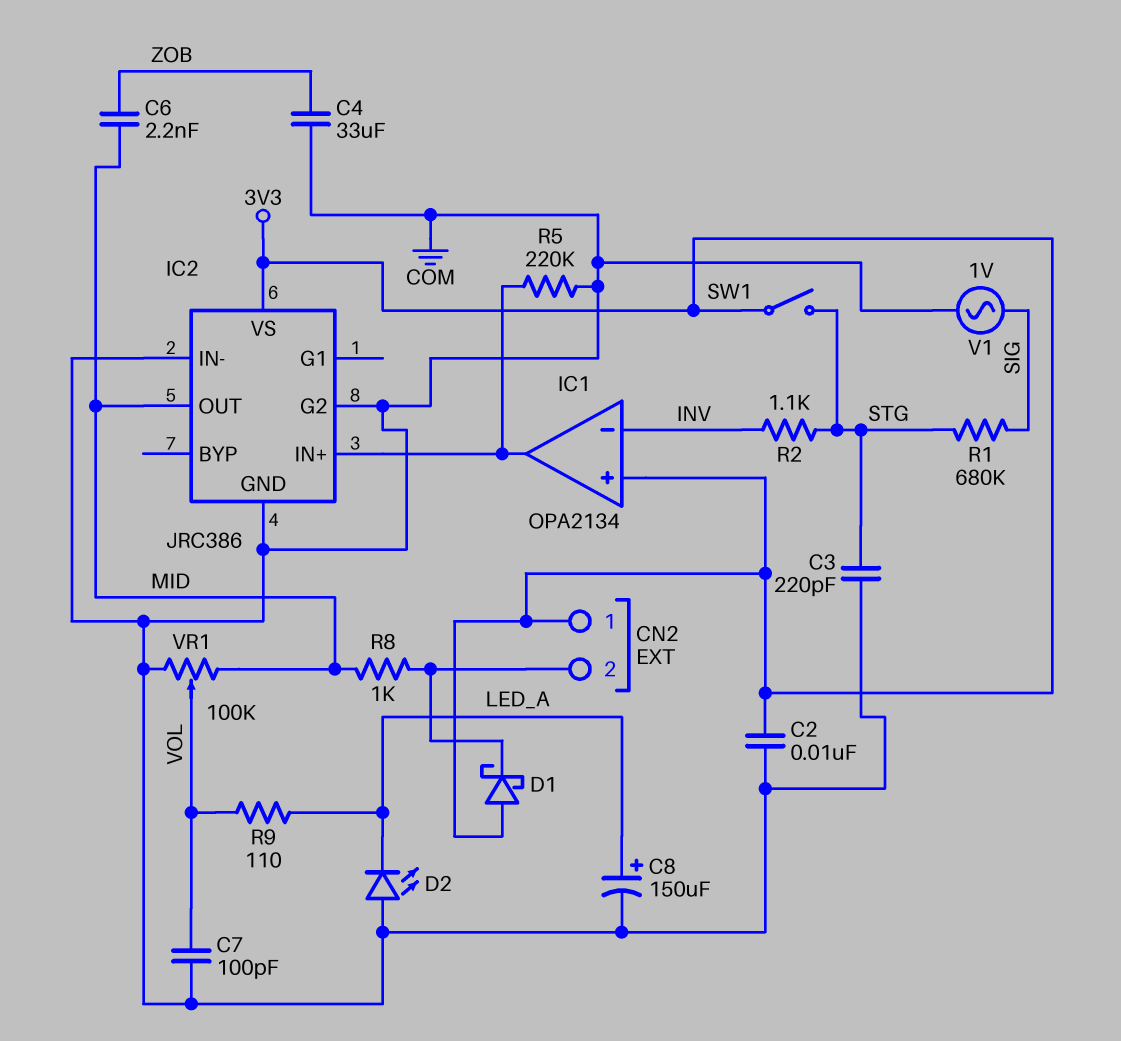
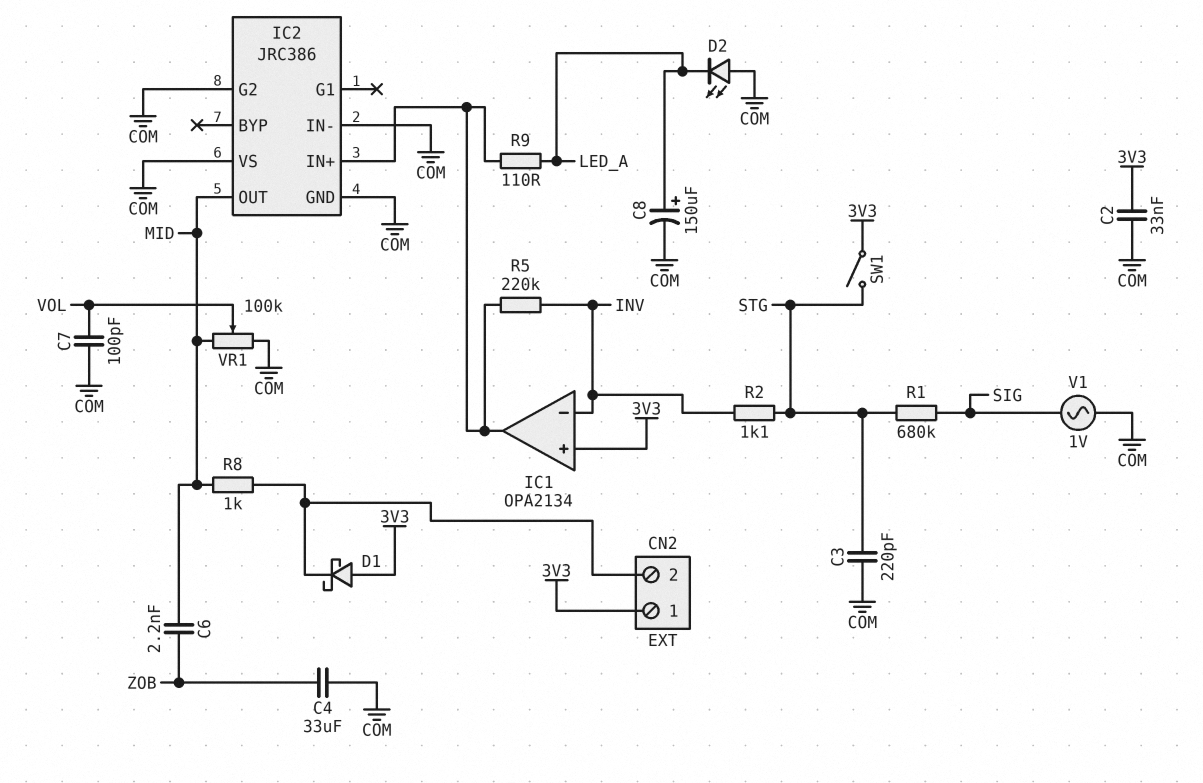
C2: 10nF (3V3, COM) -> 33nF (3V3, COM)
IC2 pin VS: 3V3 -> COM
R5: 220k (COM, IC1/out) -> 220k (IC1/out, INV)
R9: 110 (LED_A, VOL) -> 110 (IC1/out, LED_A)

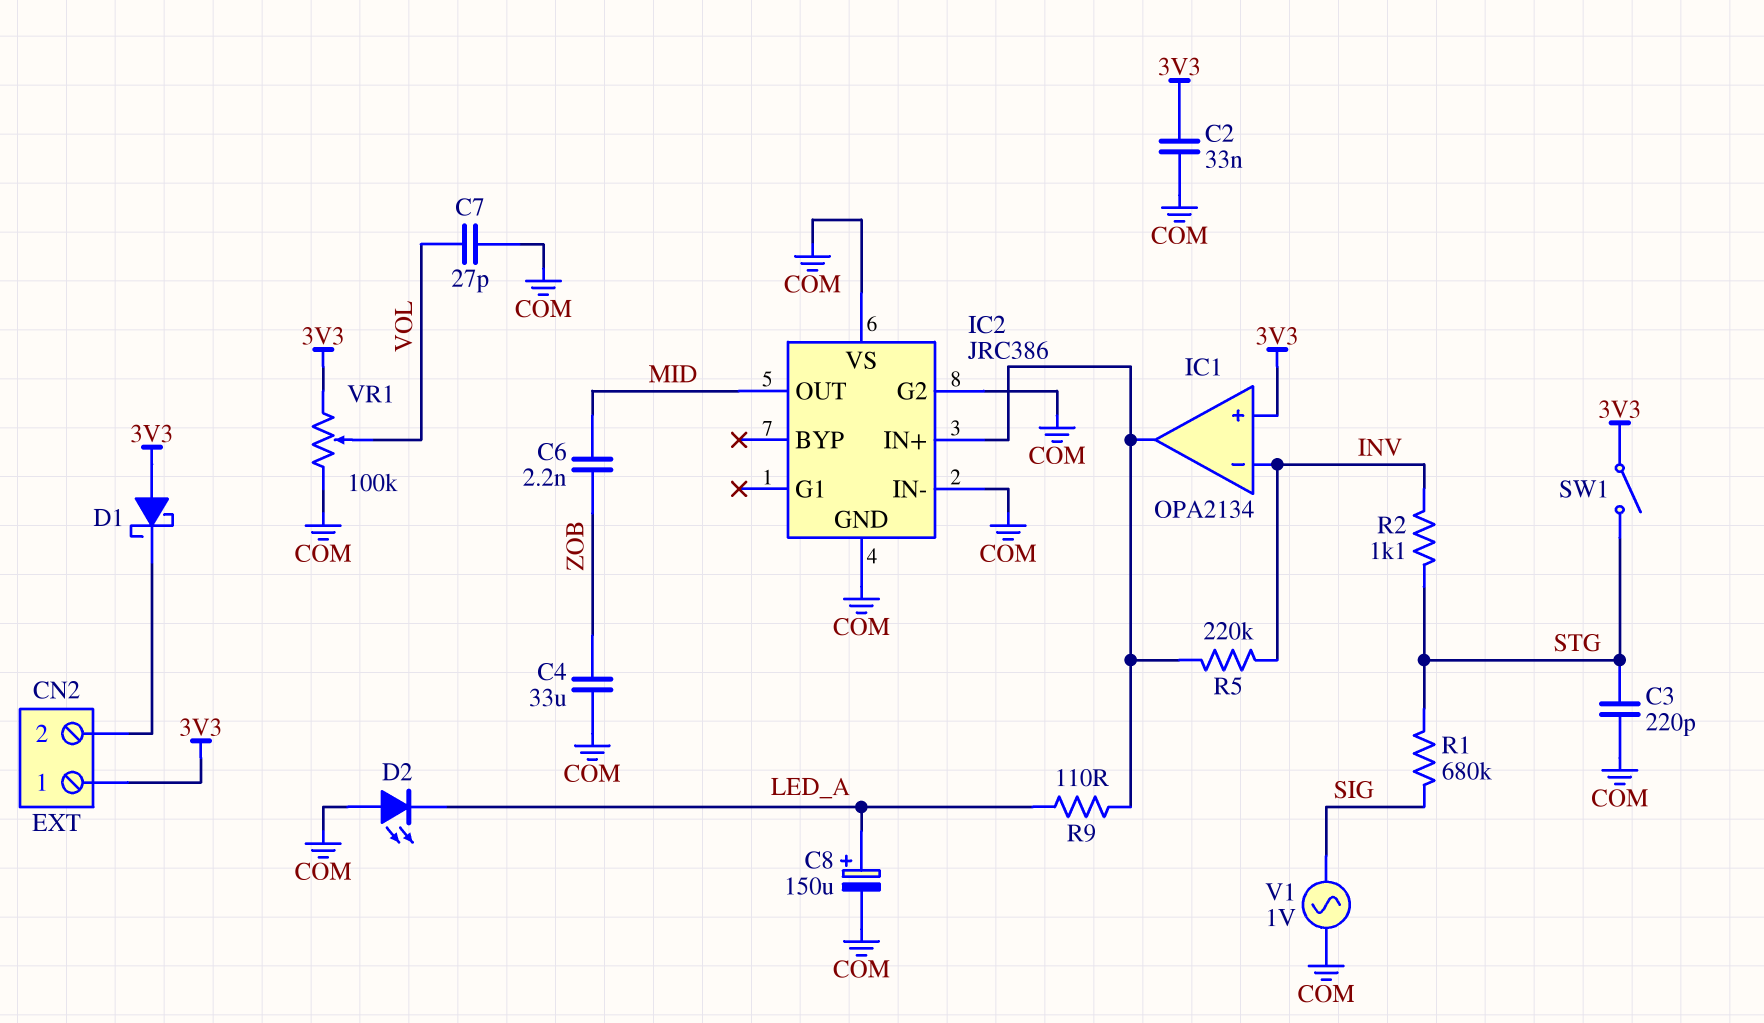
C7: 100pF (COM, VOL) -> 27pF (COM, VOL)
R8: 1k (CN2/2, MID) -> none
VR1: 100k (COM, MID, wiper VOL) -> 100k (3V3, COM, wiper VOL)

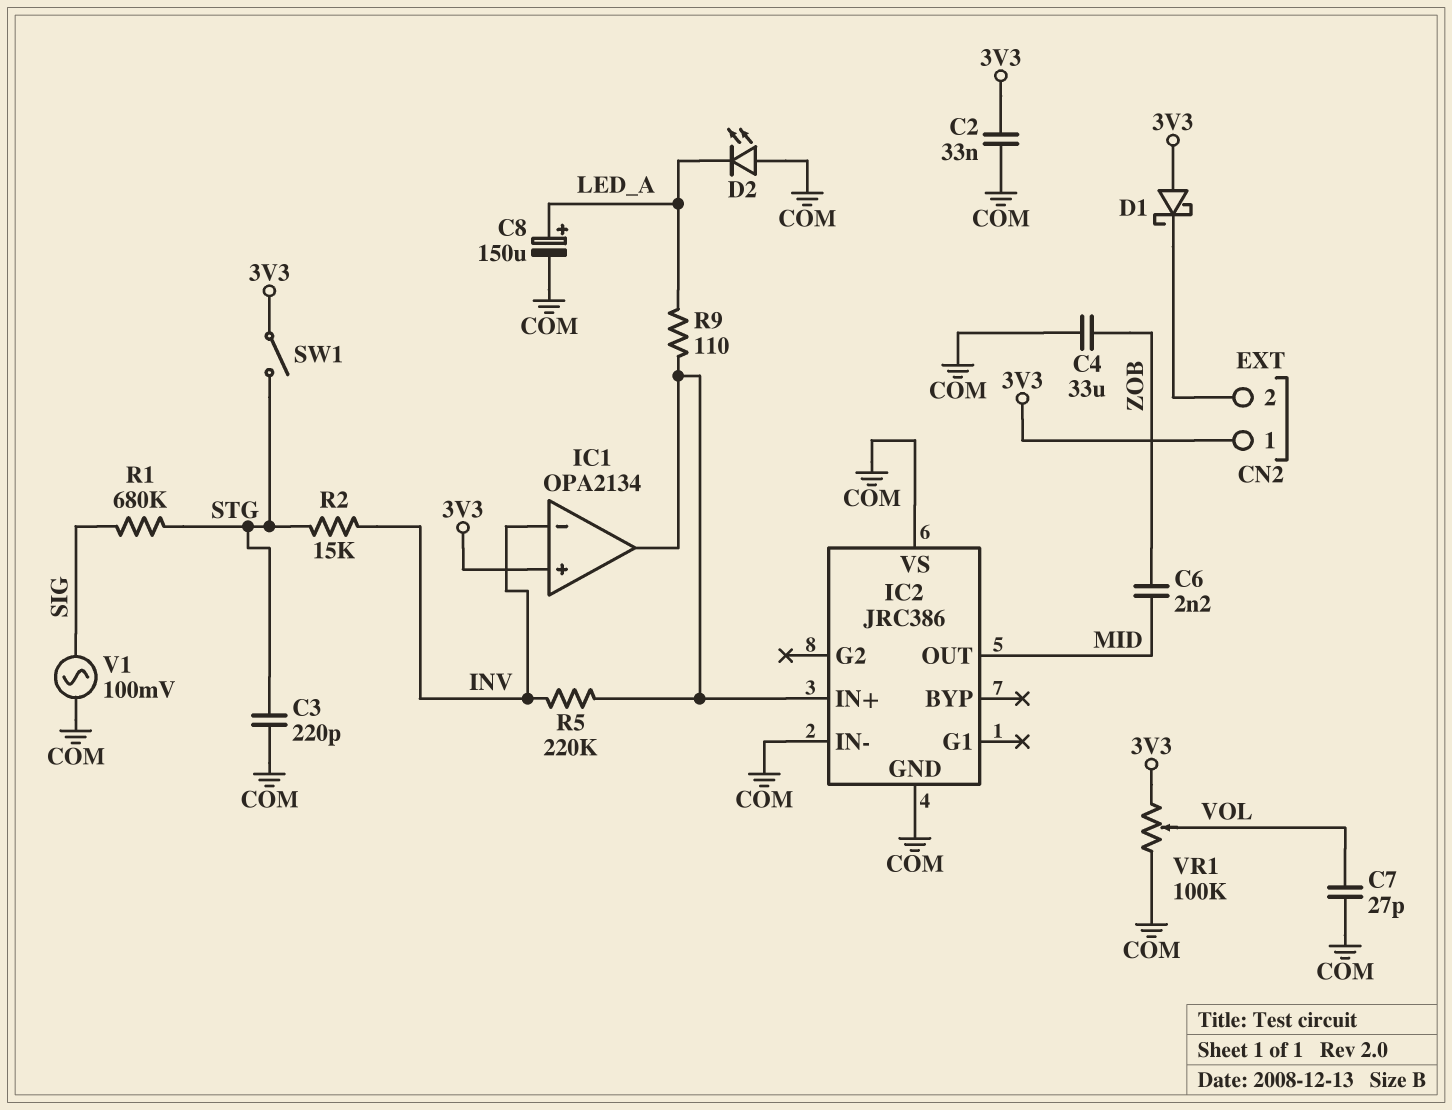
IC2 pin G2: COM -> none
R2: 1.1k (INV, STG) -> 15k (INV, STG)
V1: AC 1V (COM, SIG) -> AC 100mV (COM, SIG)

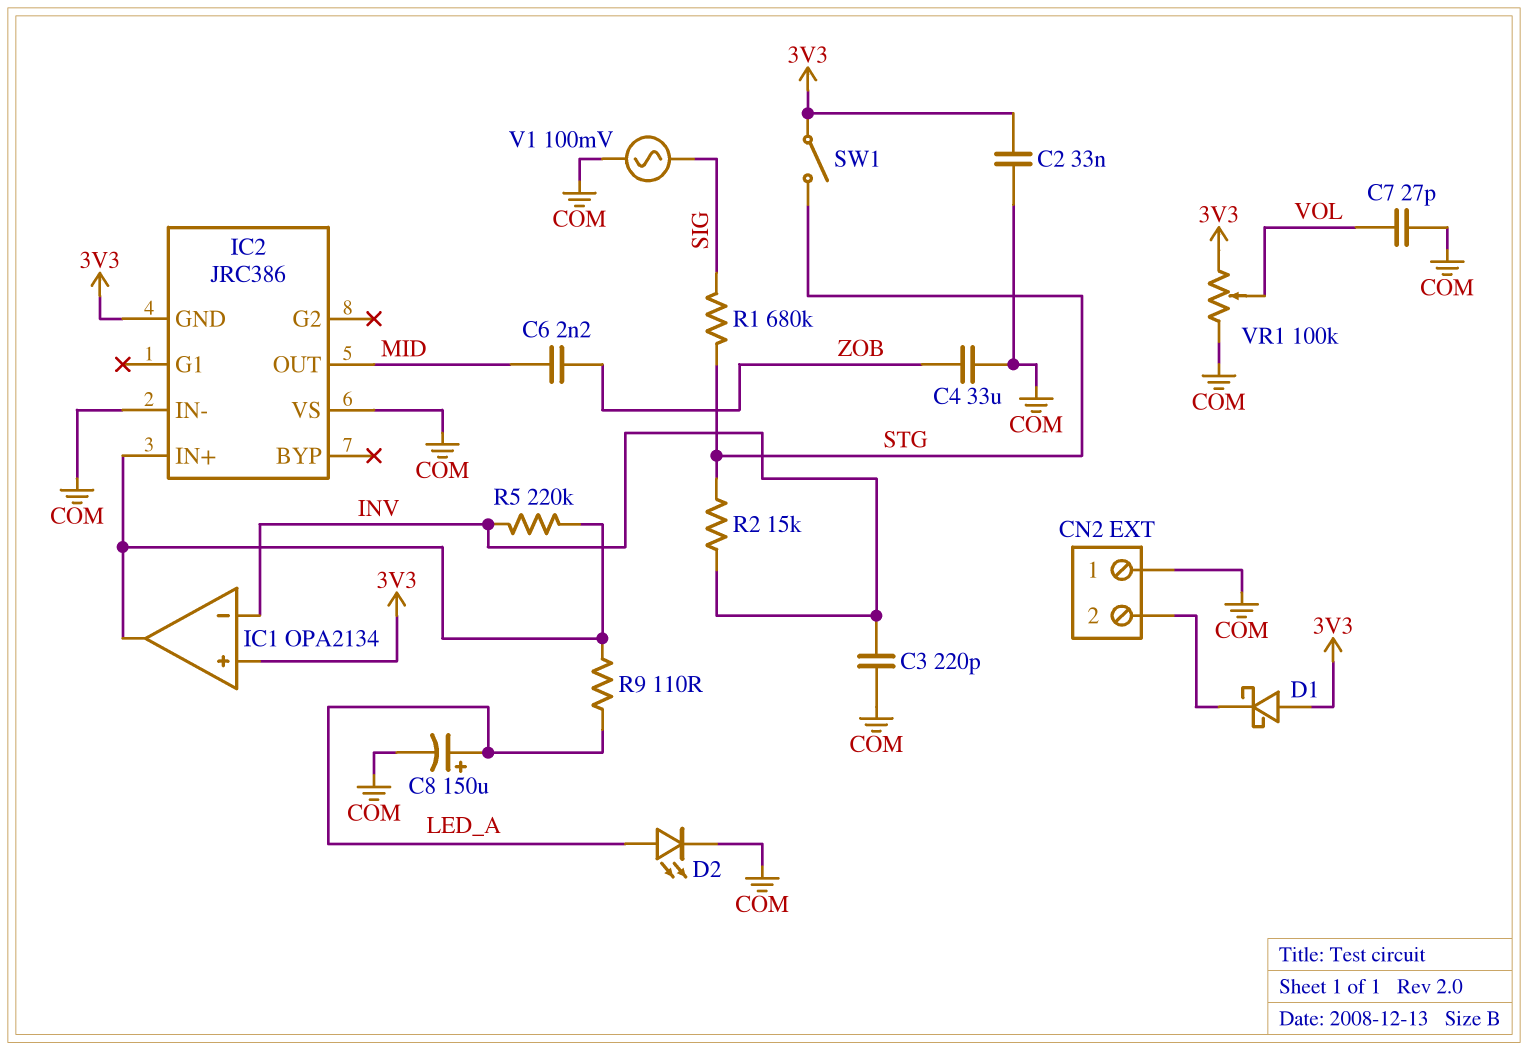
C3: 220pF (COM, STG) -> 220pF (COM, INV)
CN2 pin 1: 3V3 -> COM
D2: LED (A COM, K LED_A) -> LED (A LED_A, K COM)
IC2 pin GND: COM -> 3V3

